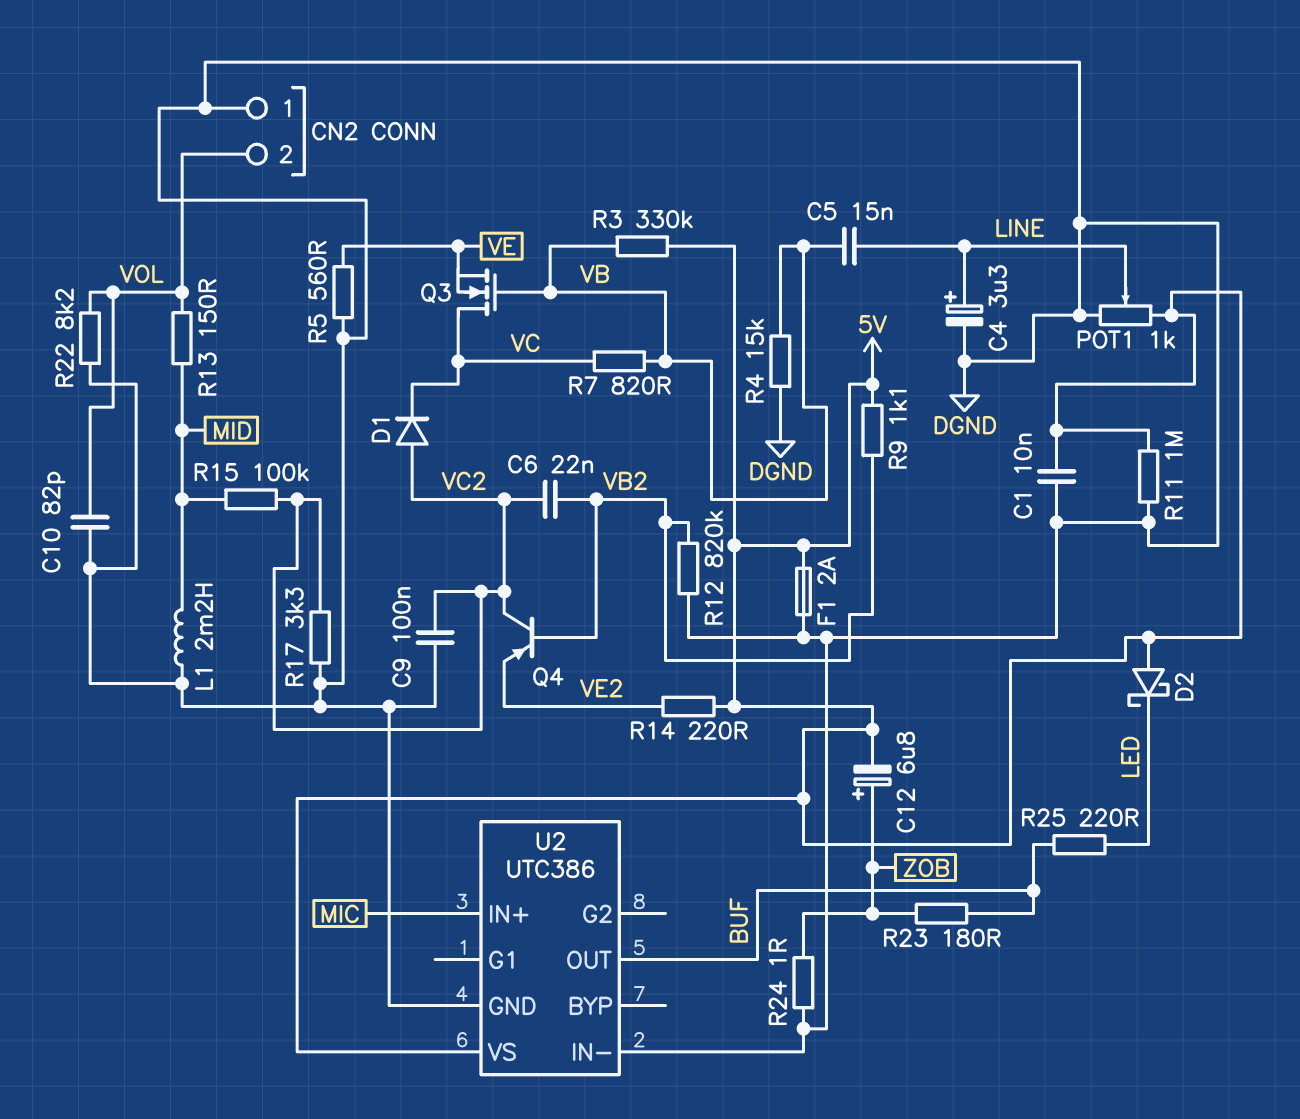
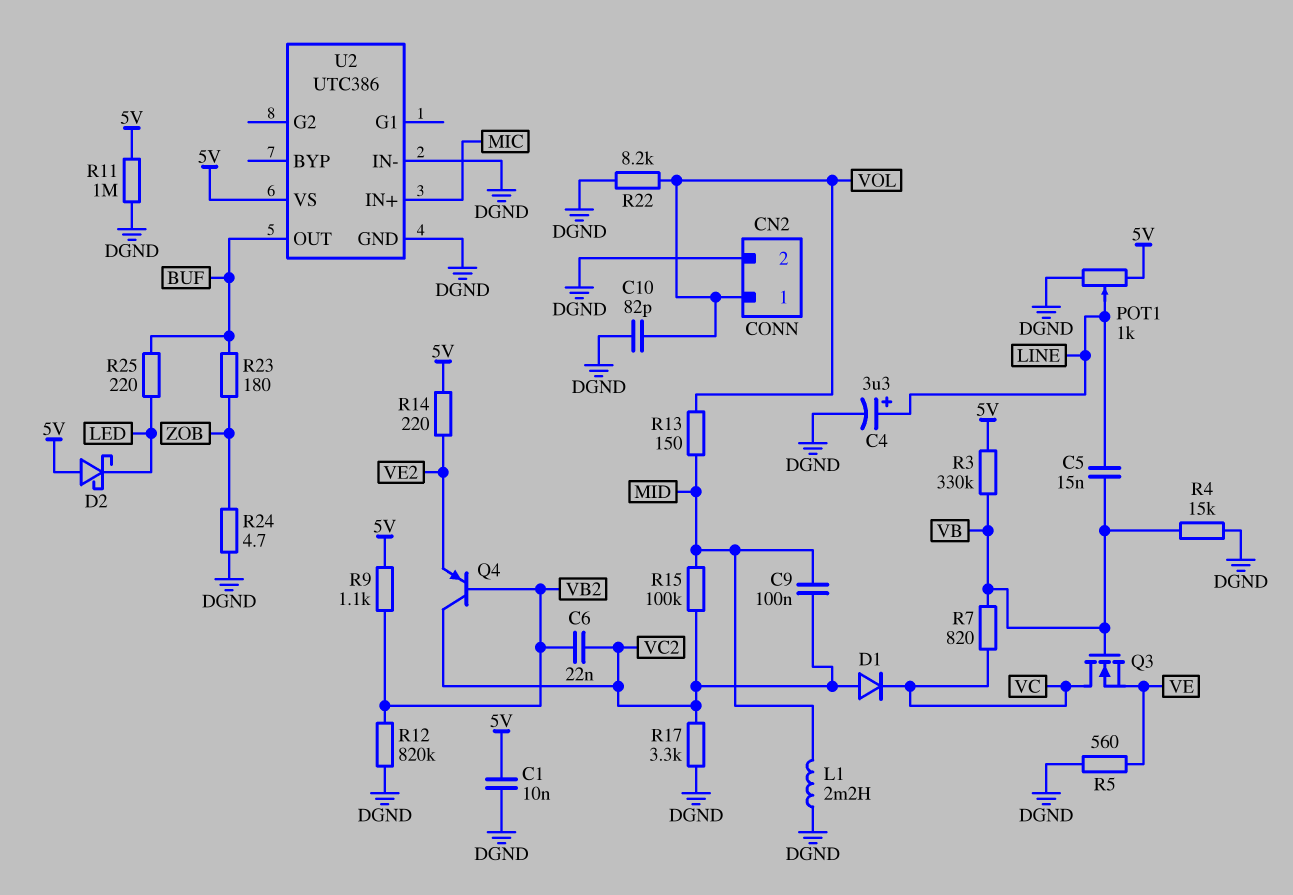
C9: 100nF (DGND, VC2) -> 100nF (MID, VC2)
C12: 6.8uF (plus ZOB, minus 5V) -> none
CN2 pin 1: DGND -> VOL
CN2 pin 2: VOL -> DGND
F1: 2A (5V, DGND) -> none
R24: 1 (DGND, ZOB) -> 4.7 (DGND, ZOB)

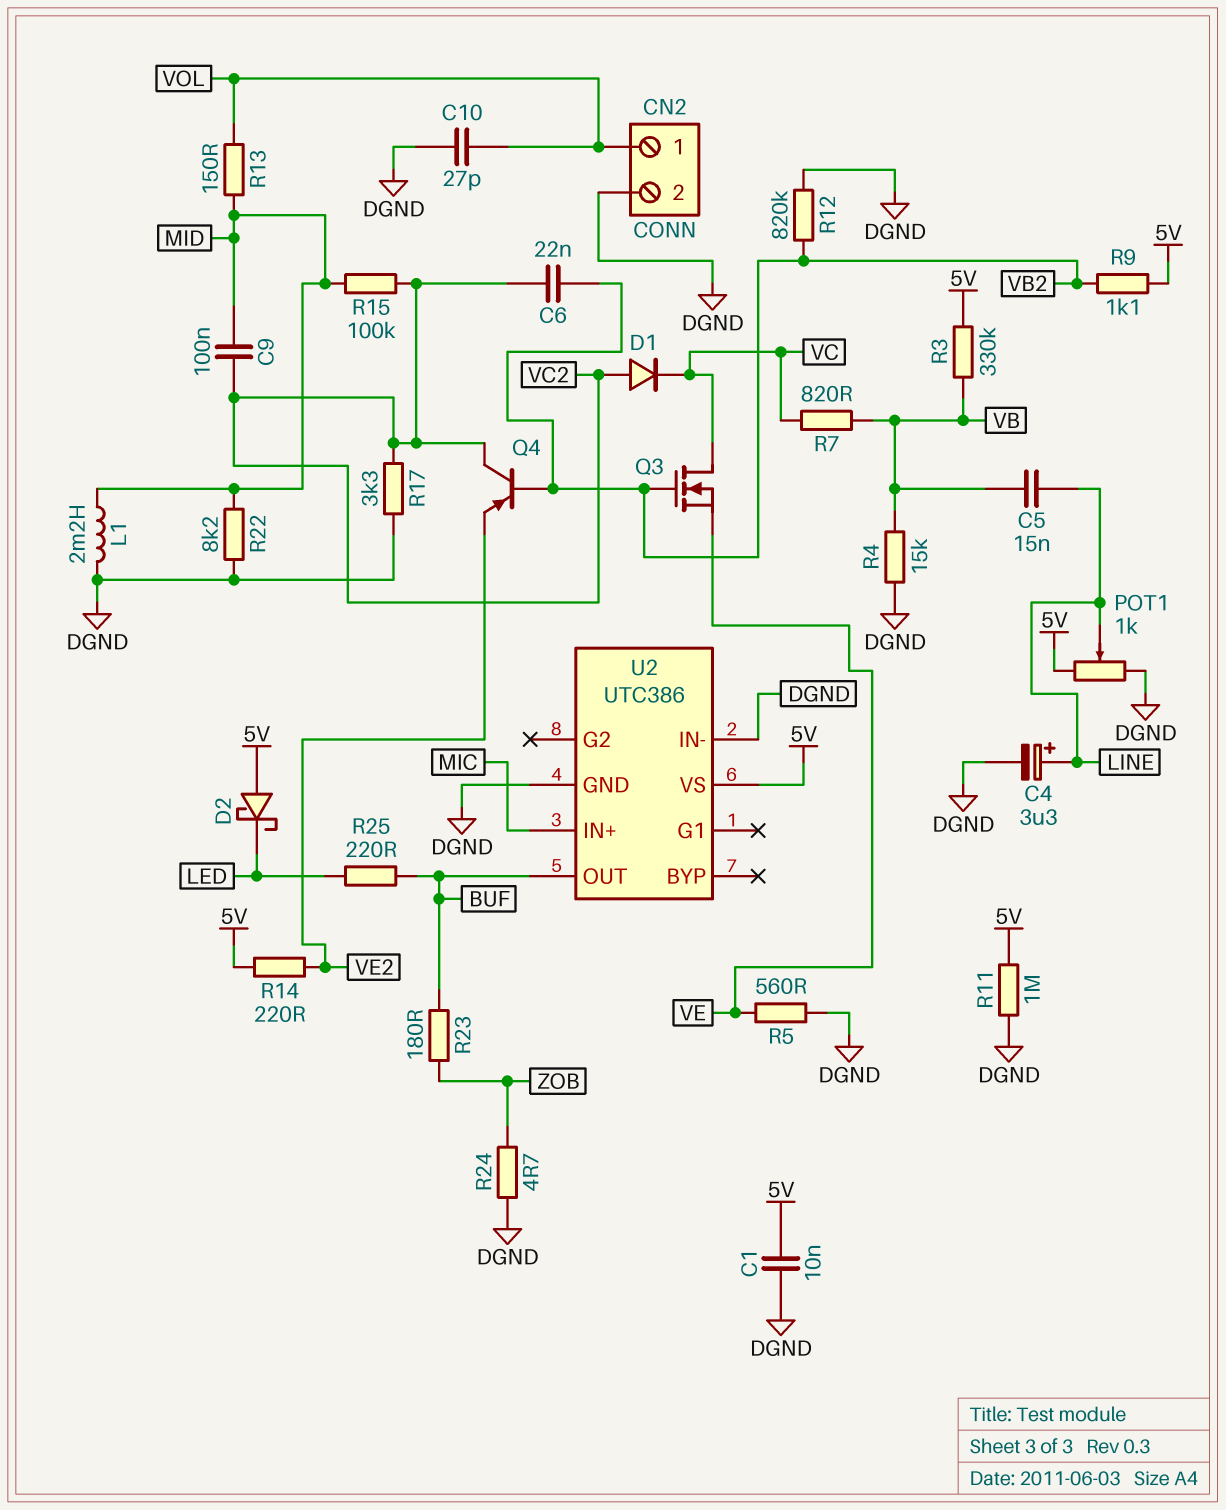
C10: 82pF (DGND, VOL) -> 27pF (DGND, VOL)
Q3: NMOS (G VB, D VC, S VE) -> NMOS (G VB2, D VC, S VE)
R22: 8.2k (DGND, VOL) -> 8.2k (DGND, MID)

